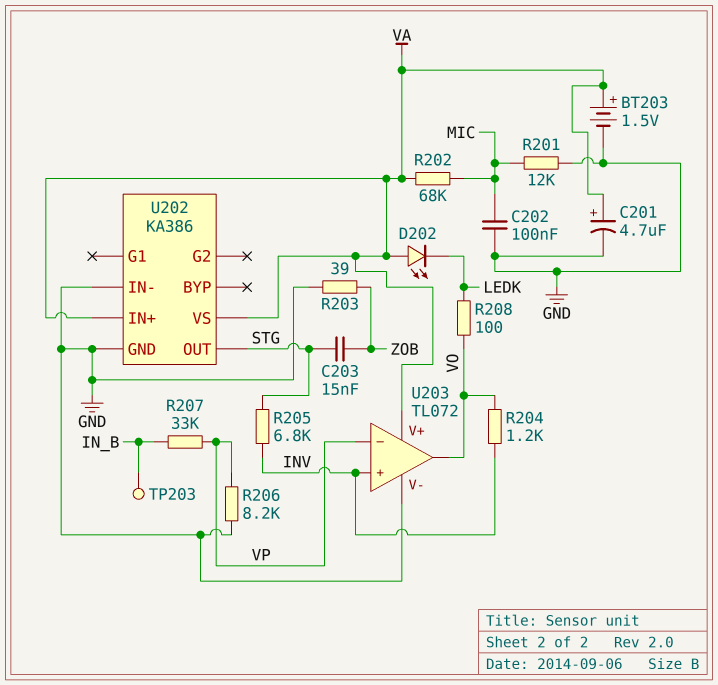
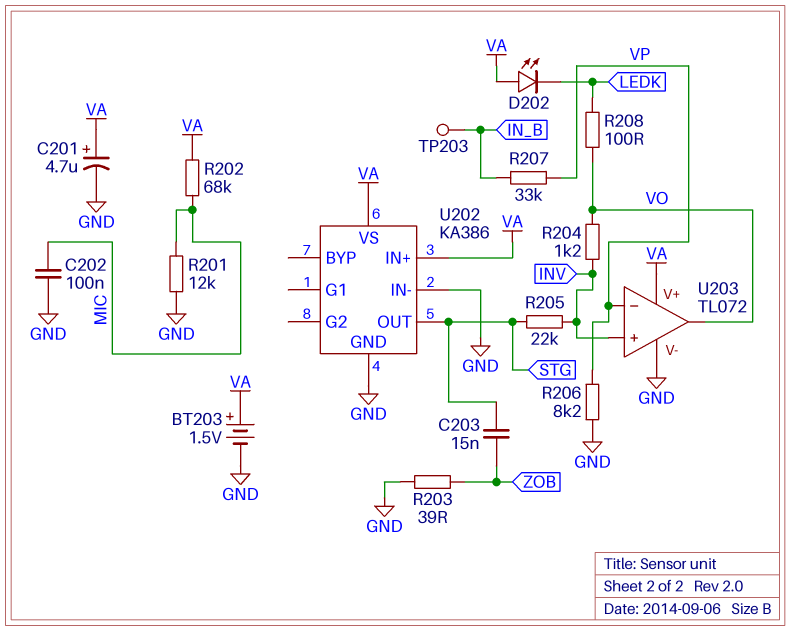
R205: 6.8k (INV, STG) -> 22k (INV, STG)

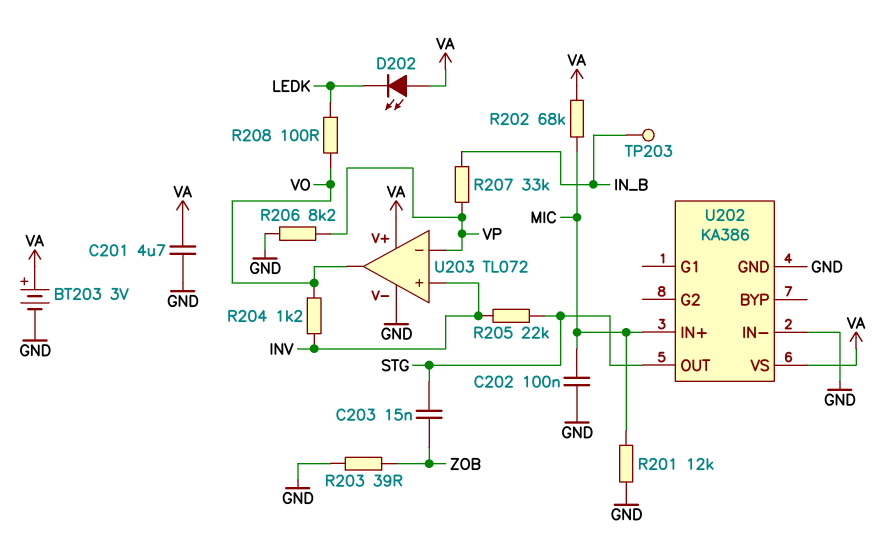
BT203: 1.5V (plus VA, minus GND) -> 3V (plus VA, minus GND)
C201: 4.7uF (plus VA, minus GND) -> 4.7uF (GND, VA)
U202 pin IN+: VA -> MIC

